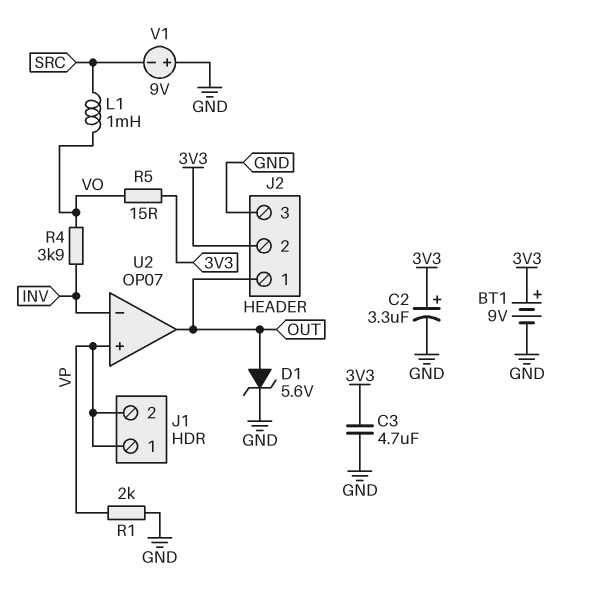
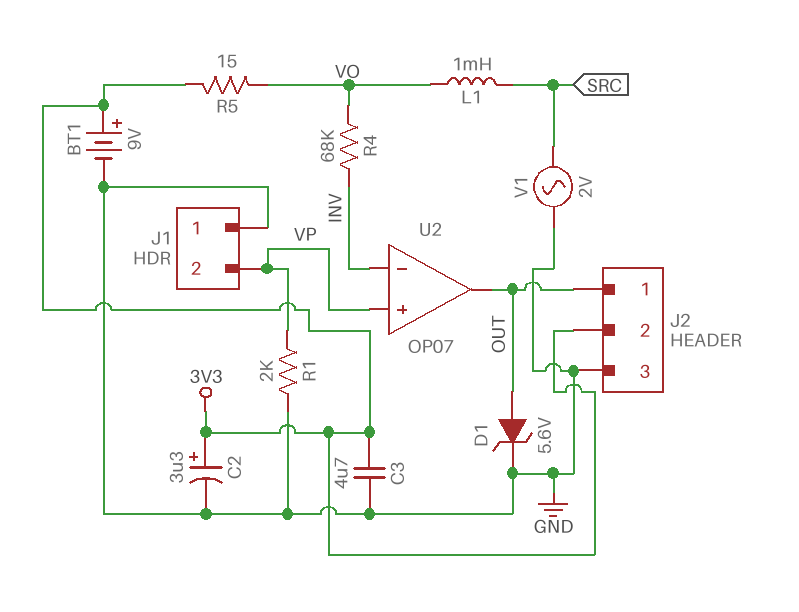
J1 pin 1: VP -> GND
R4: 3.9k (INV, VO) -> 68k (INV, VO)
V1: 9V (plus GND, minus SRC) -> AC 2V (GND, SRC)

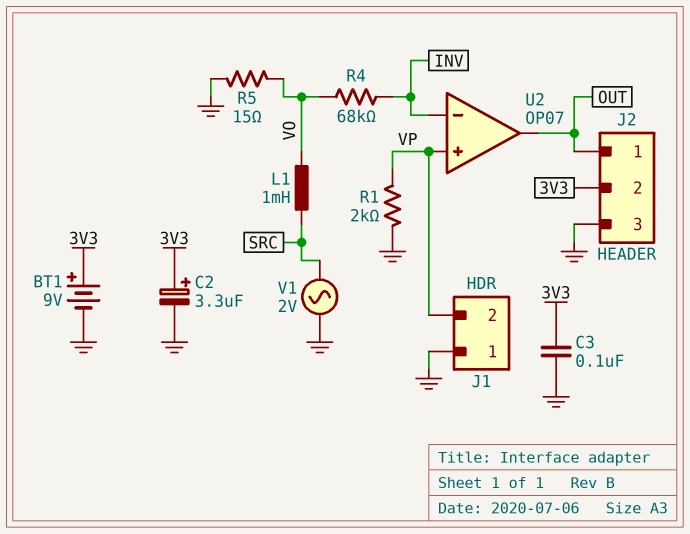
C3: 4.7uF (3V3, GND) -> 100nF (3V3, GND)
D1: zener 5.6V (A OUT, K GND) -> none
R5: 15 (3V3, VO) -> 15 (GND, VO)

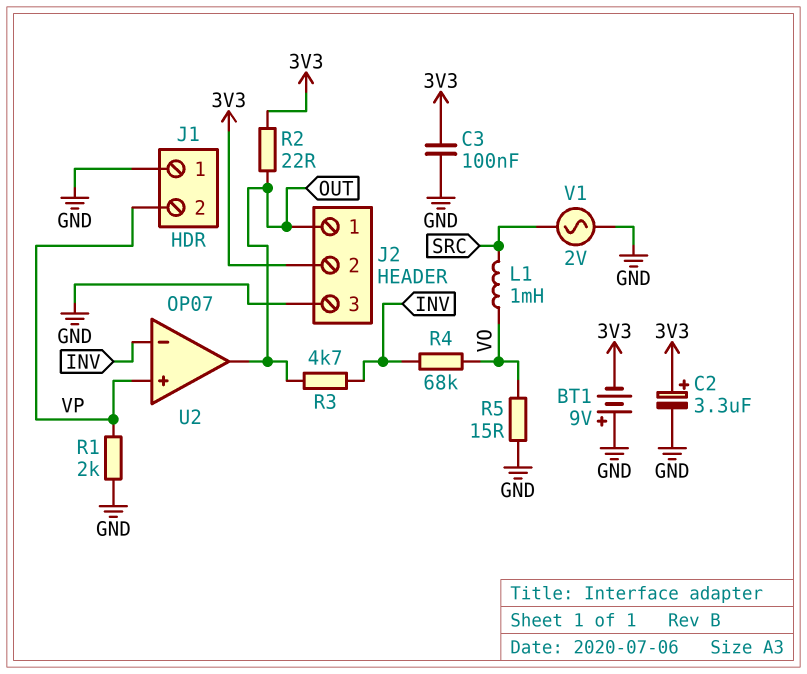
BT1: 9V (plus 3V3, minus GND) -> 9V (plus GND, minus 3V3)
R2: none -> 22 (3V3, OUT)
R3: none -> 4.7k (INV, OUT)

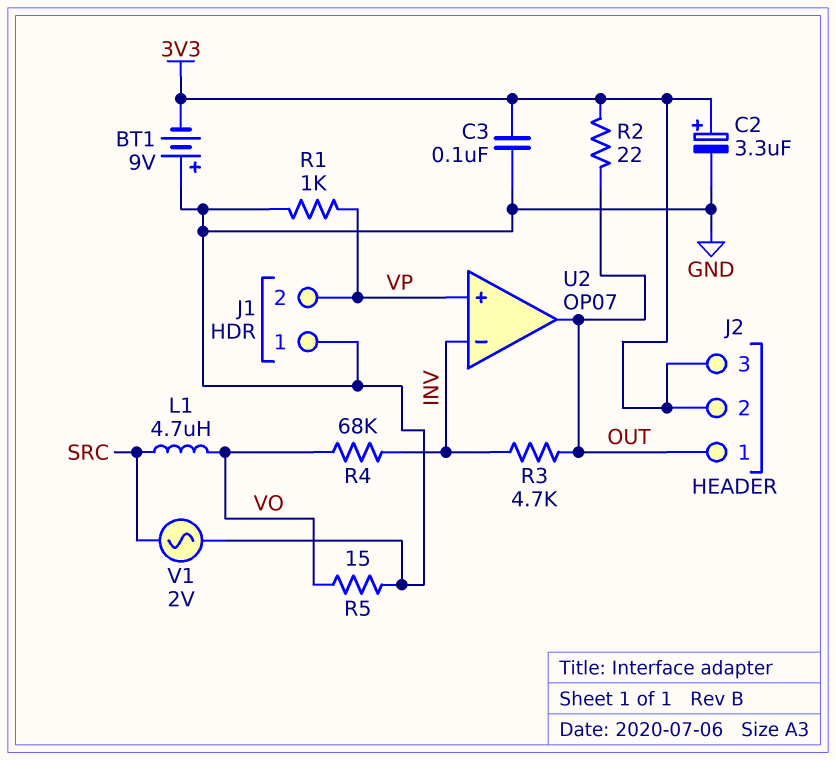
J2 pin 3: GND -> 3V3
L1: 1mH (SRC, VO) -> 4.7uH (SRC, VO)
R1: 2k (GND, VP) -> 1k (GND, VP)

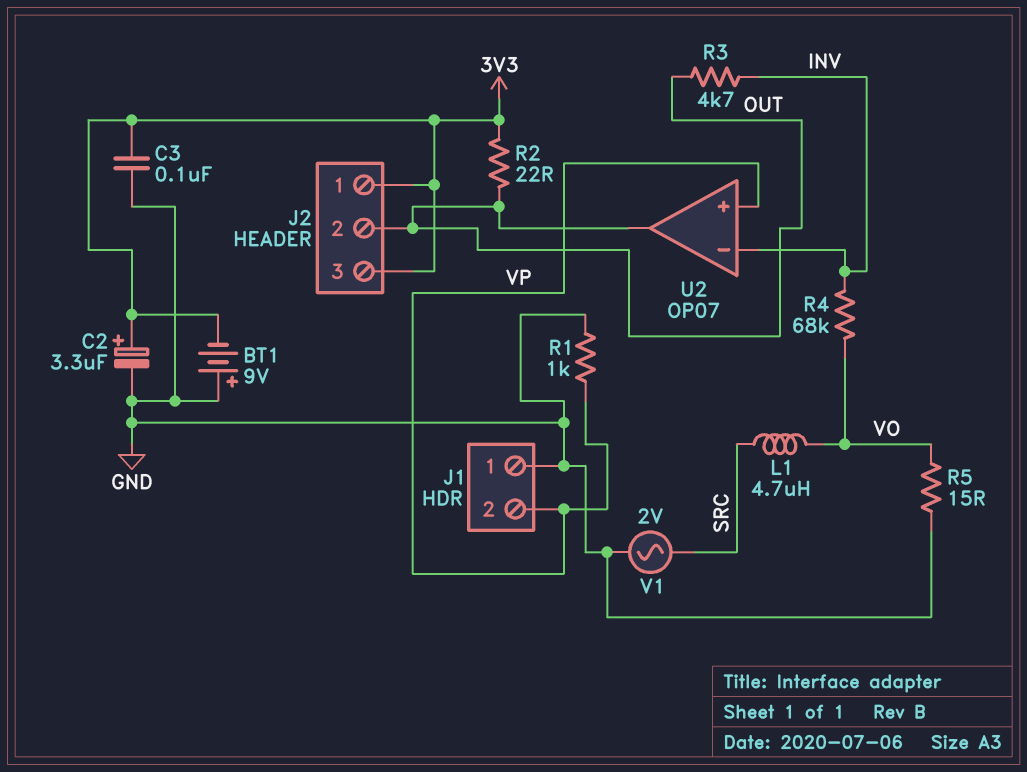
J2 pin 1: OUT -> 3V3
J2 pin 2: 3V3 -> OUT

